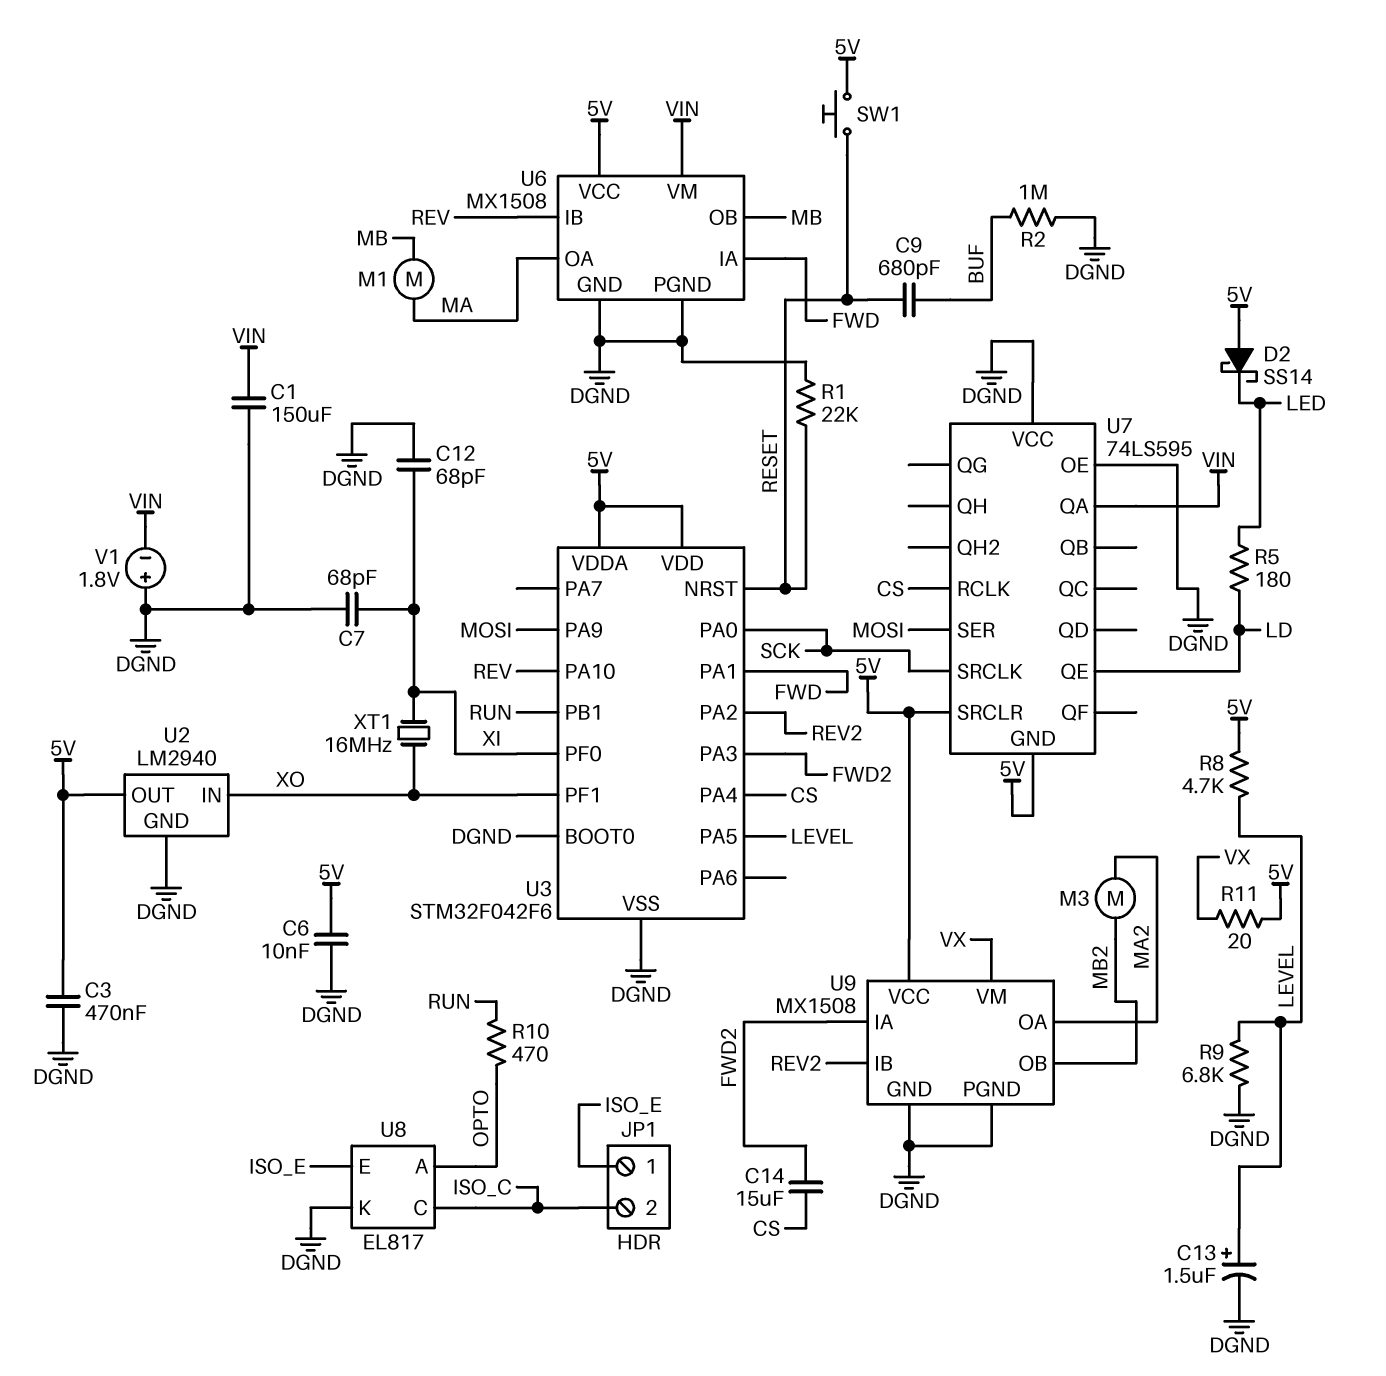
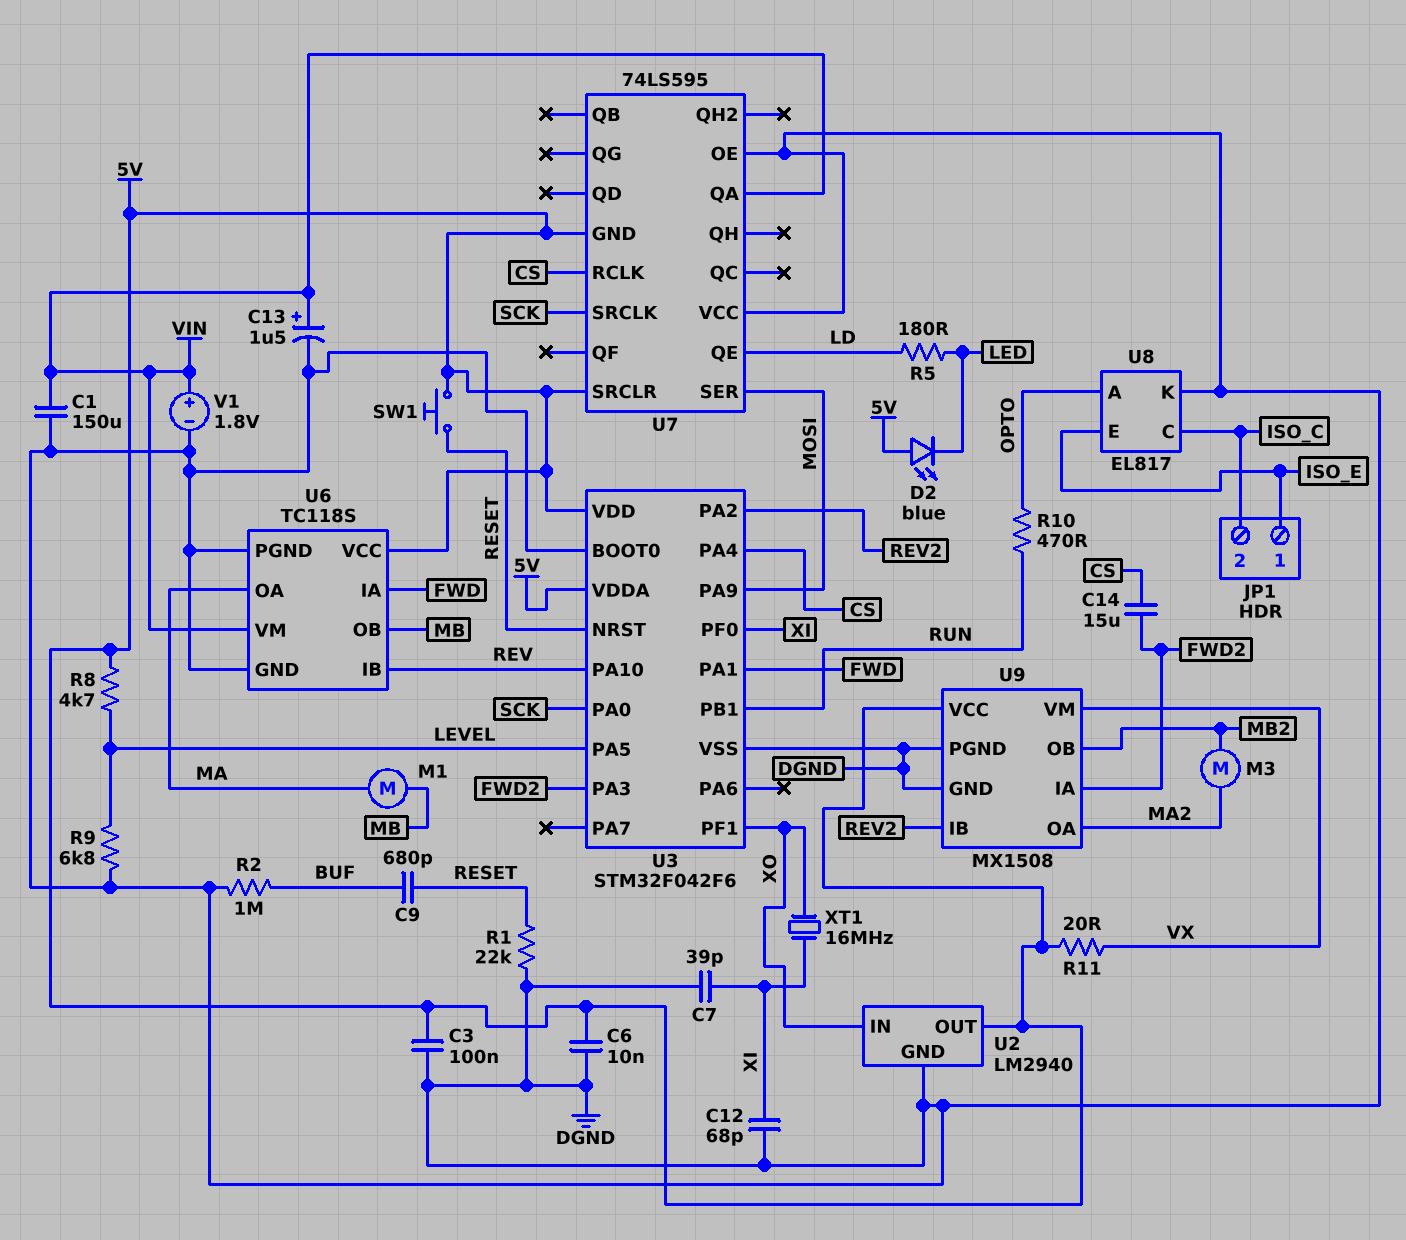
C3: 470nF (5V, DGND) -> 100nF (5V, DGND)
C7: 68pF (DGND, XI) -> 39pF (DGND, XI)
C13: 1.5uF (plus LEVEL, minus DGND) -> 1.5uF (plus VIN, minus DGND)
D2: schottky SS14 (A 5V, K LED) -> LED blue (A 5V, K LED)
U6: MX1508 -> TC118S
V1: 1.8V (plus DGND, minus VIN) -> 1.8V (plus VIN, minus DGND)

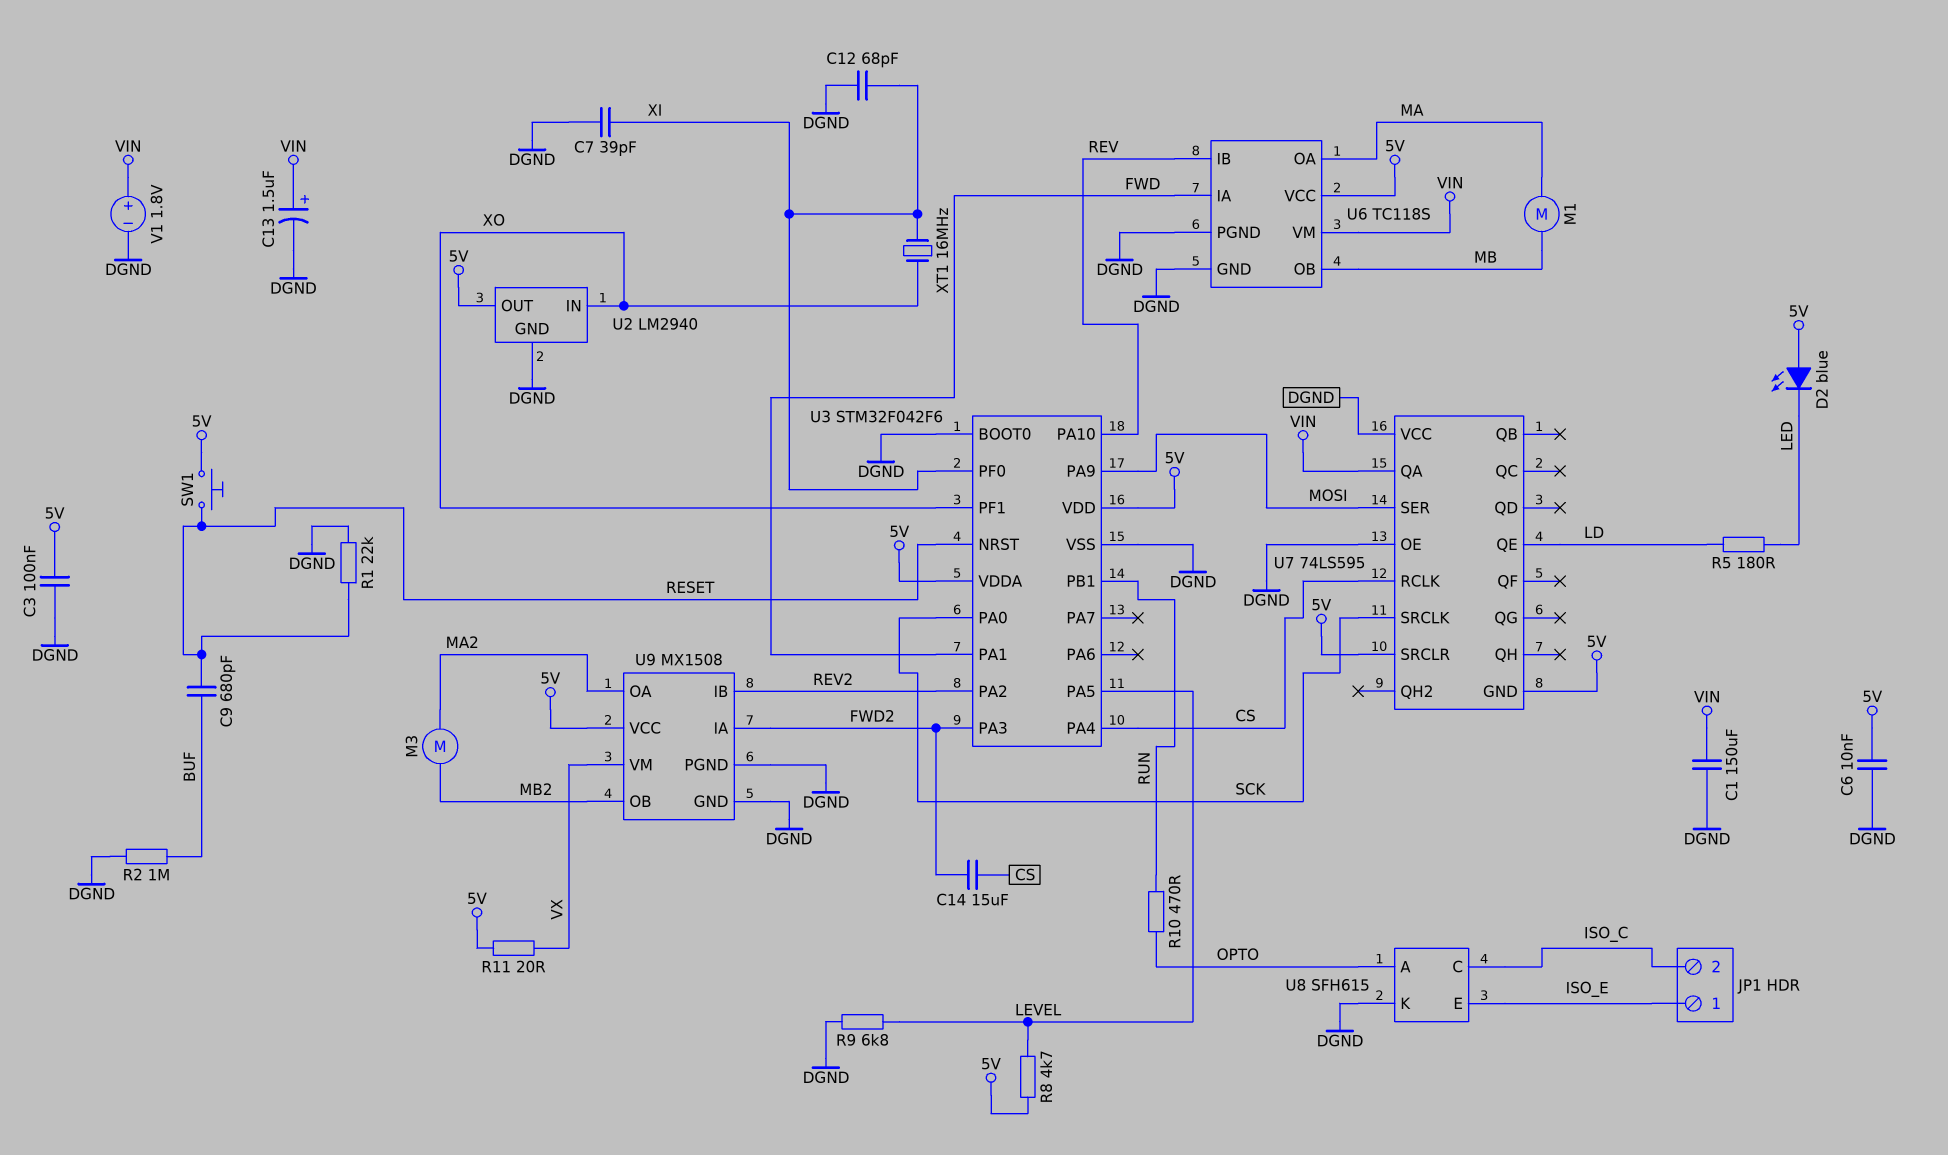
U8: EL817 -> SFH615

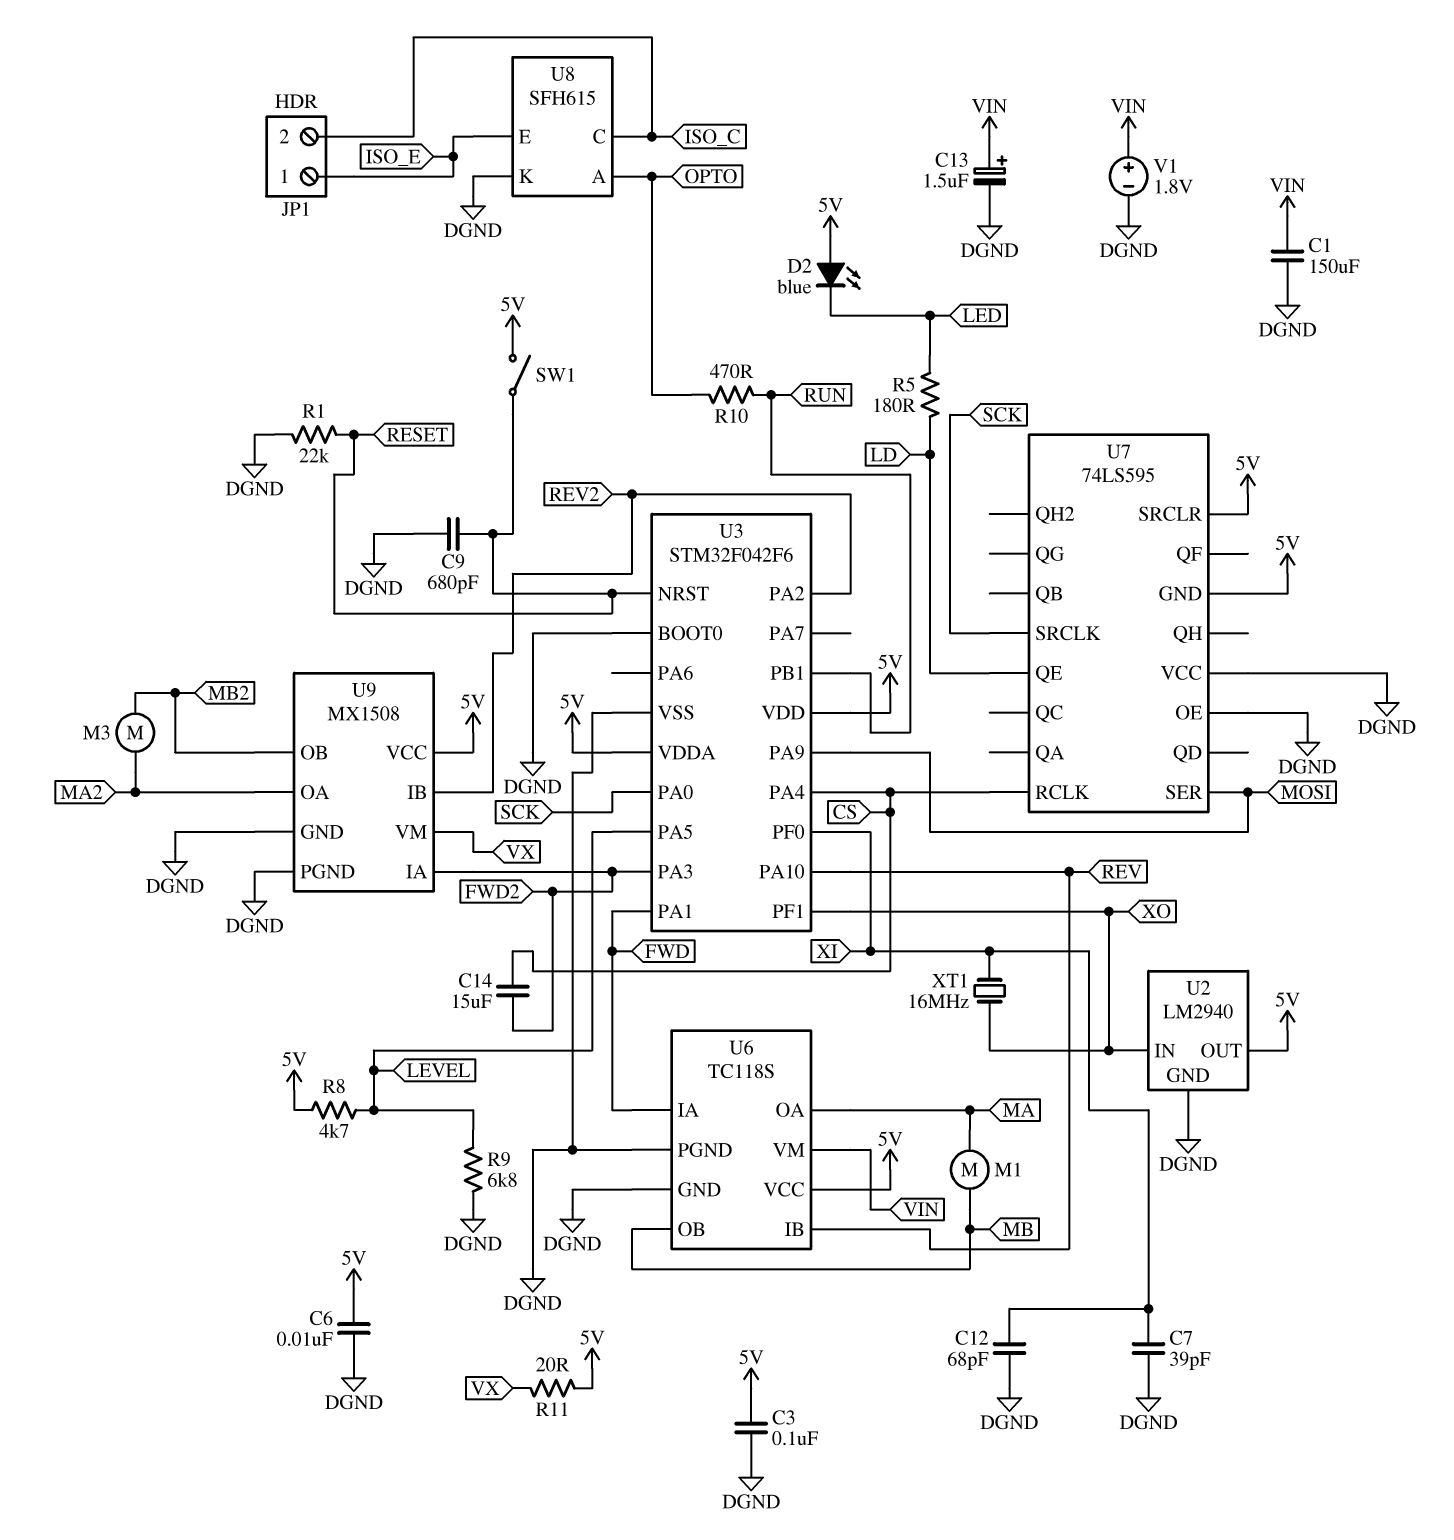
C9: 680pF (BUF, RESET) -> 680pF (DGND, RESET)
R2: 1M (BUF, DGND) -> none
SW1: button (5V, RESET) -> switch (5V, RESET)
U7 pin QA: VIN -> none

